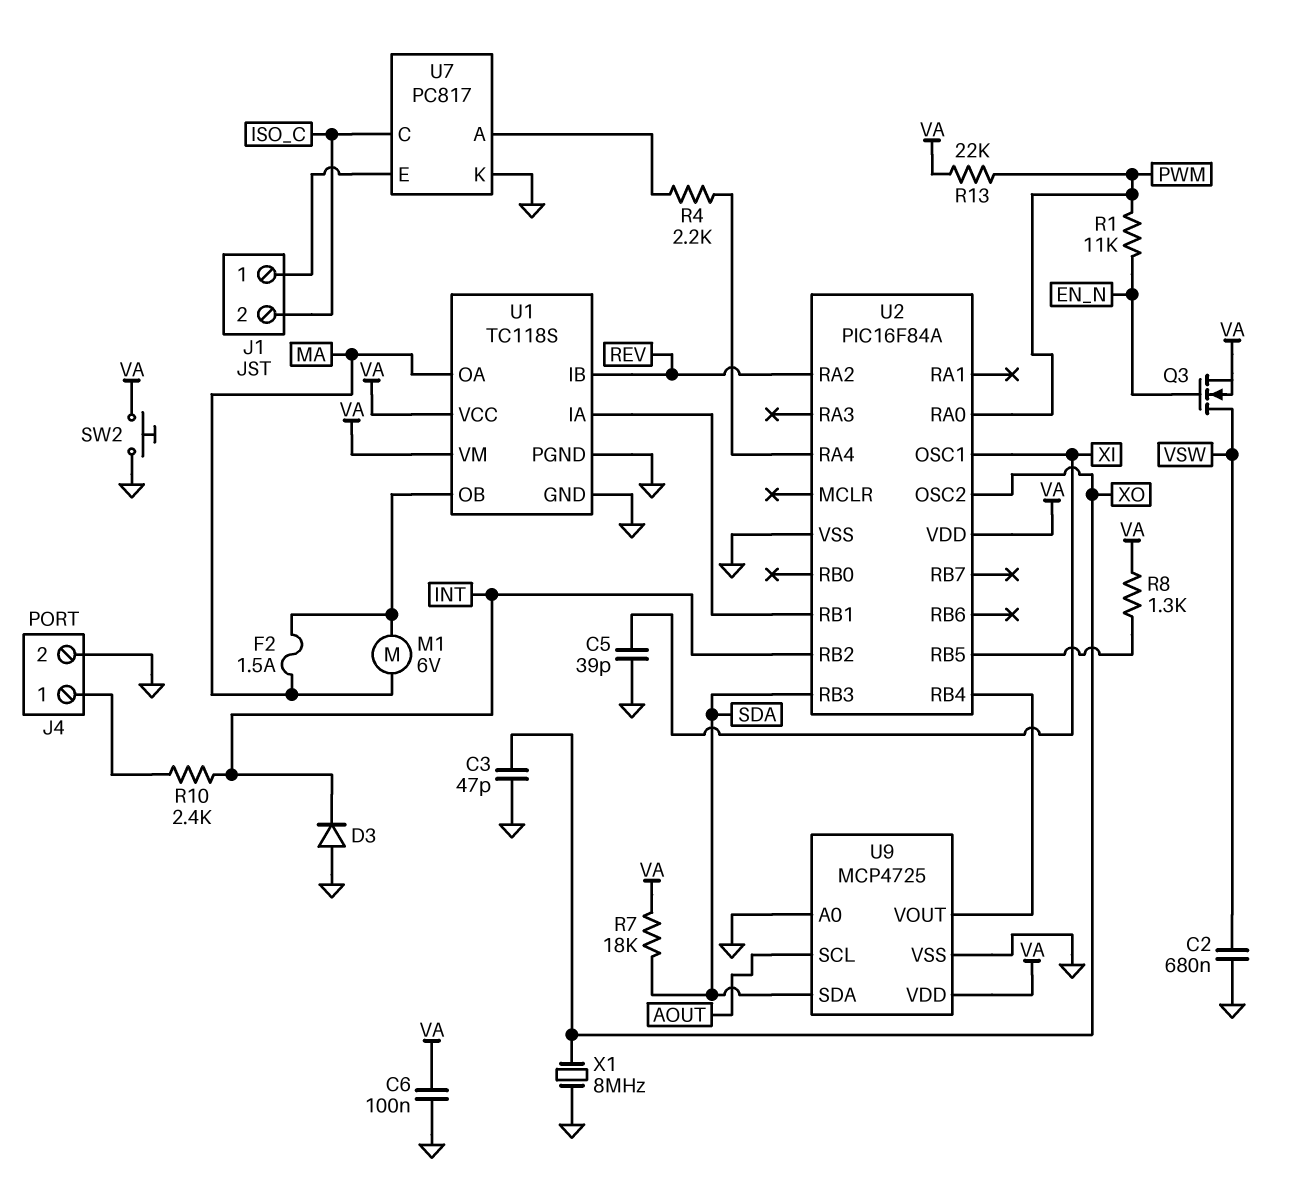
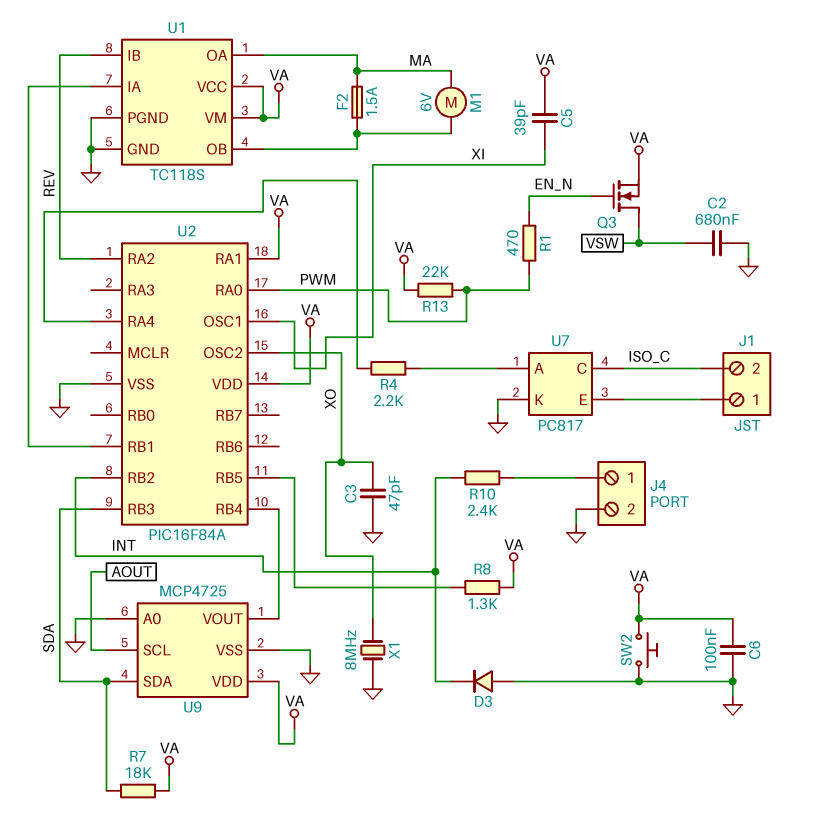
C5: 39pF (GND, XI) -> 39pF (VA, XI)
R1: 11k (EN_N, PWM) -> 470 (EN_N, PWM)
U2 pin RA1: none -> VA

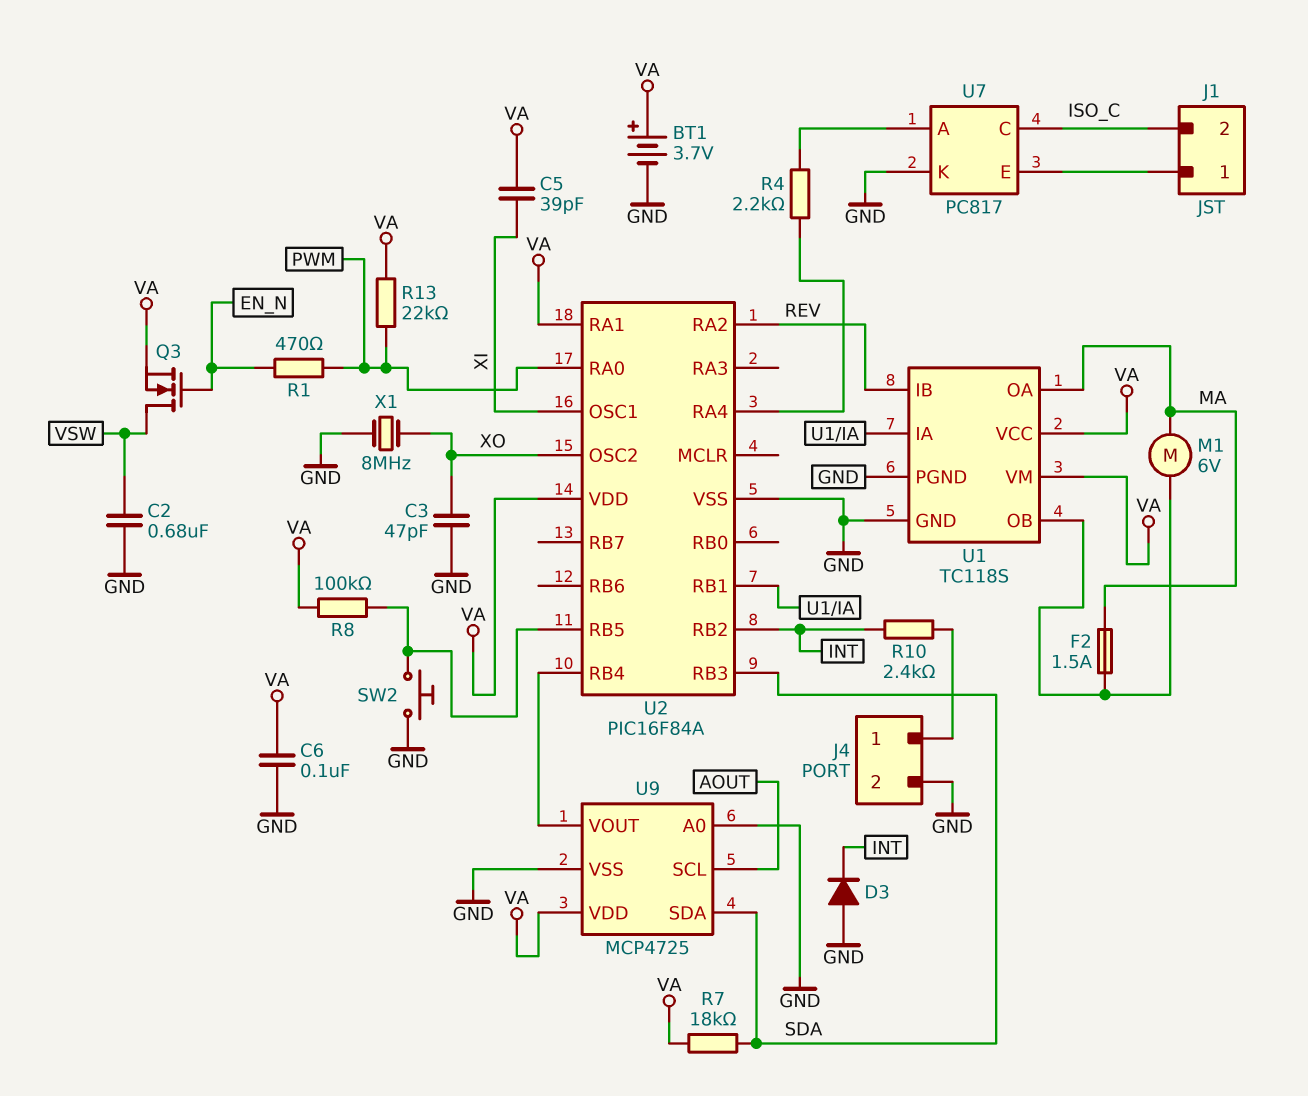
BT1: none -> 3.7V (plus VA, minus GND)
R8: 1.3k (U2/RB5, VA) -> 100k (U2/RB5, VA)
SW2: button (GND, VA) -> button (GND, U2/RB5)

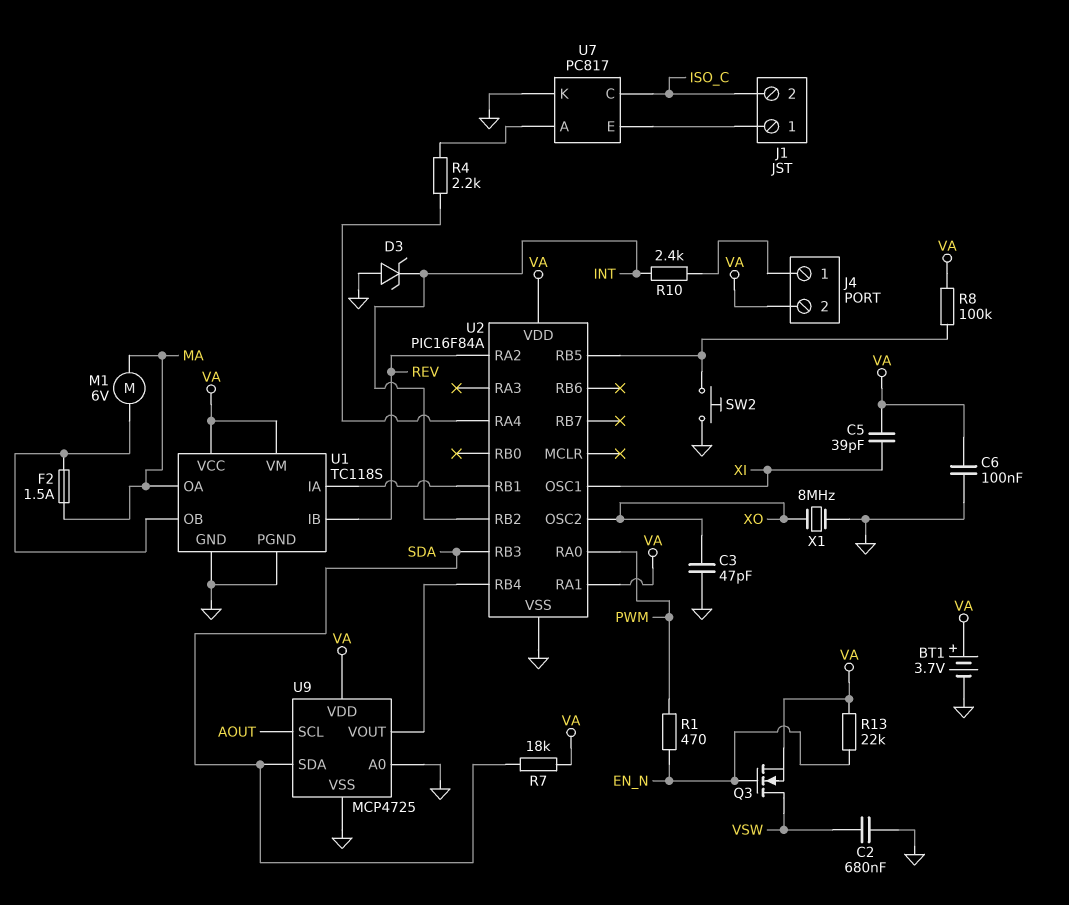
D3: diode (A GND, K INT) -> zener (A GND, K INT)
J4 pin 2: GND -> VA
R13: 22k (PWM, VA) -> 22k (EN_N, VA)

